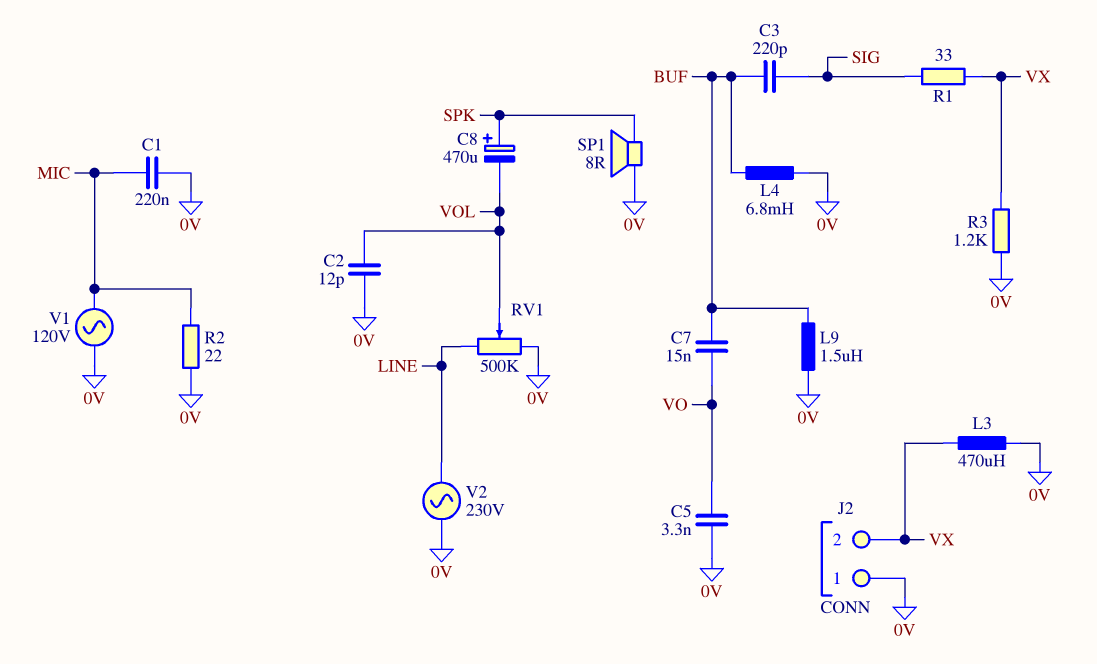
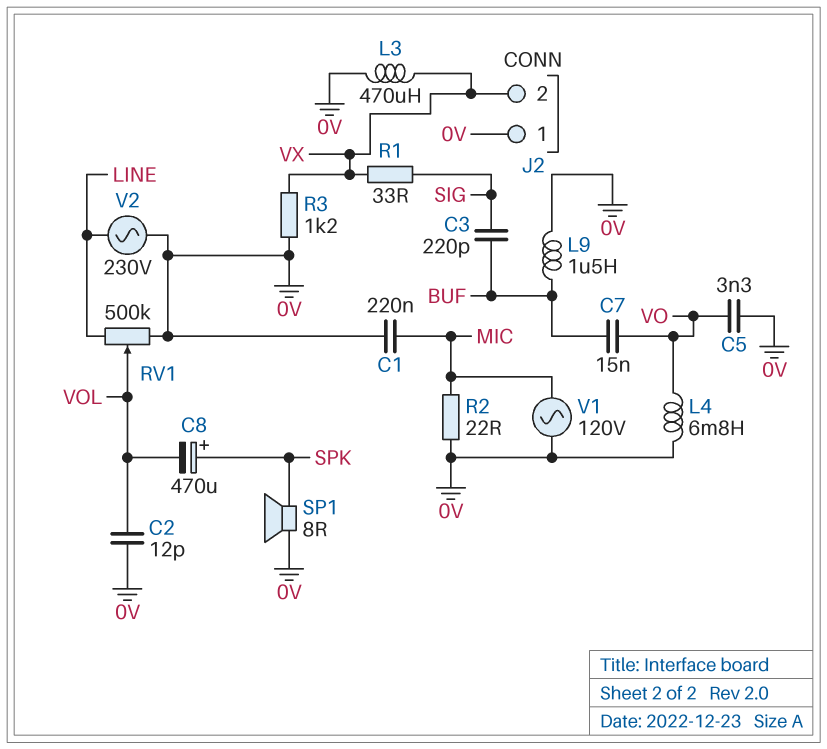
L4: 6.8mH (0V, BUF) -> 6.8mH (0V, VO)

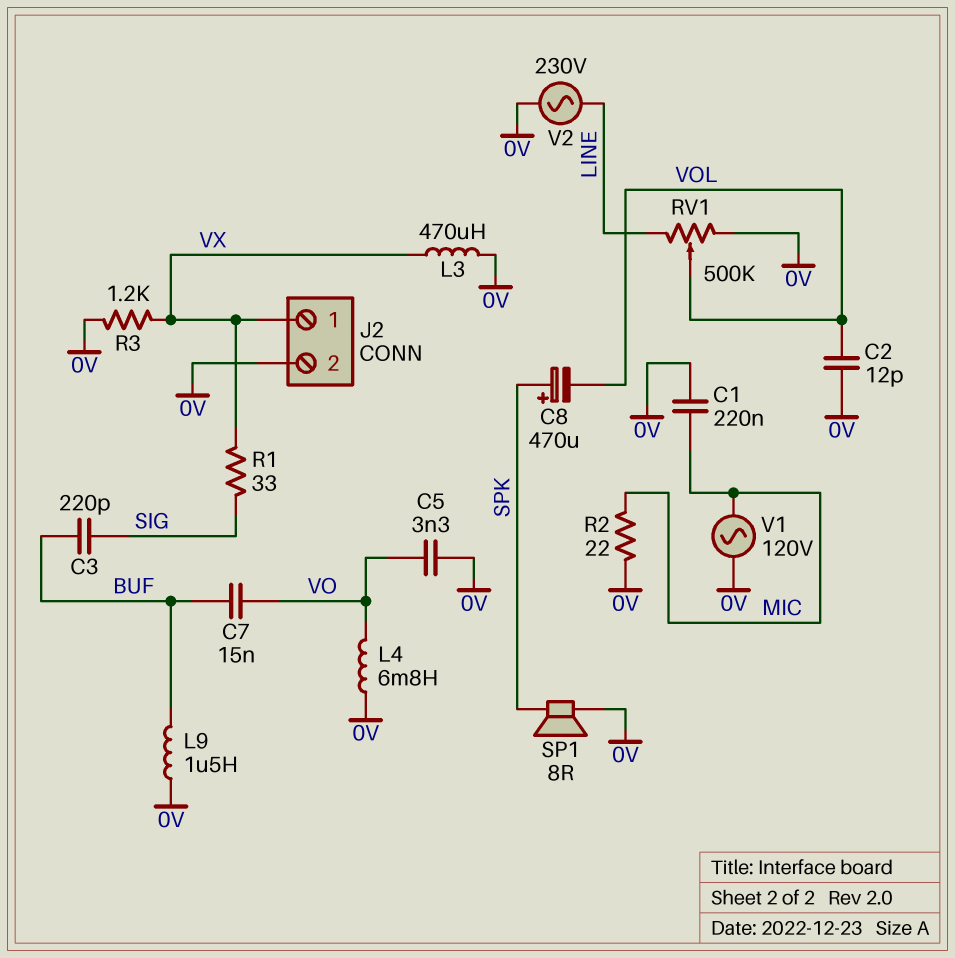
J2 pin 1: 0V -> VX
J2 pin 2: VX -> 0V

